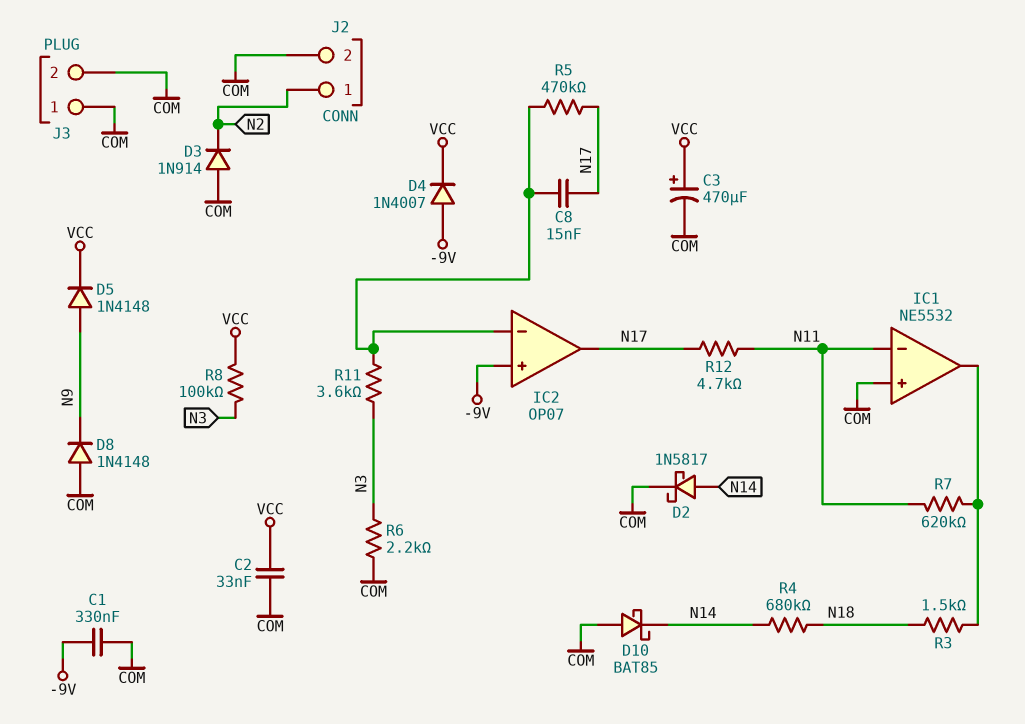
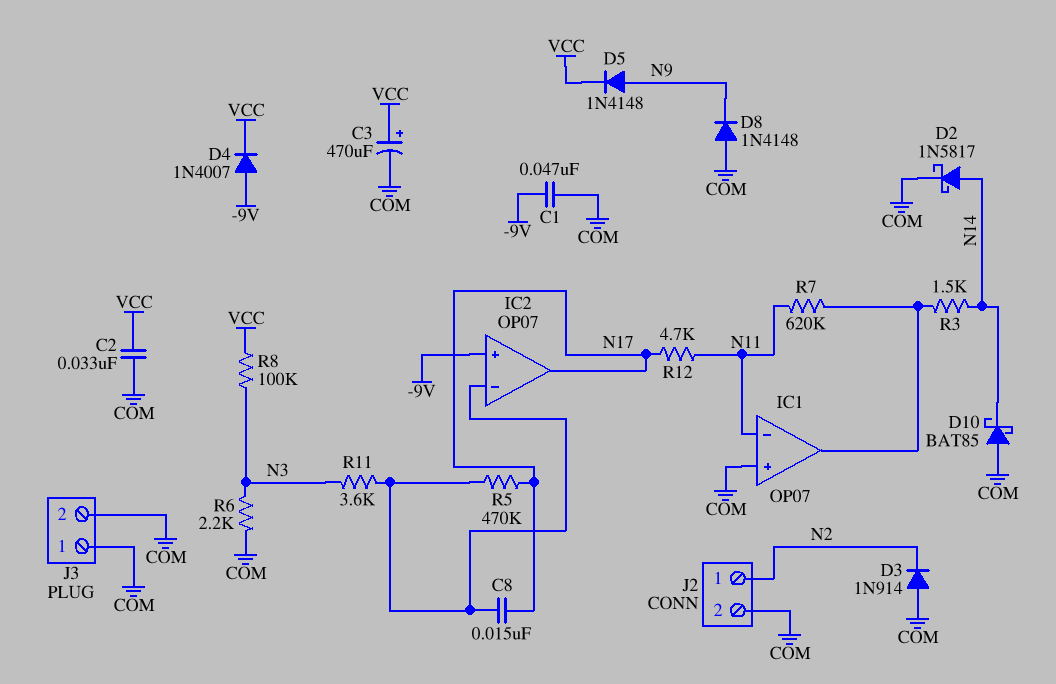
C1: 330nF (-9V, COM) -> 47nF (-9V, COM)
IC1: NE5532 -> OP07
R3: 1.5k (IC1/out, N18) -> 1.5k (IC1/out, N14)
R4: 680k (N14, N18) -> none

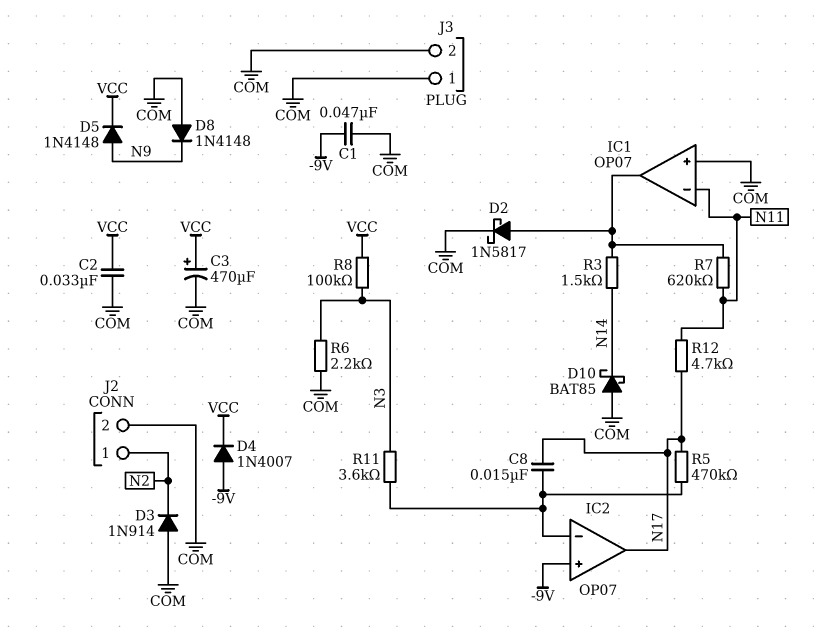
D2: schottky 1N5817 (A N14, K COM) -> schottky 1N5817 (A IC1/out, K COM)

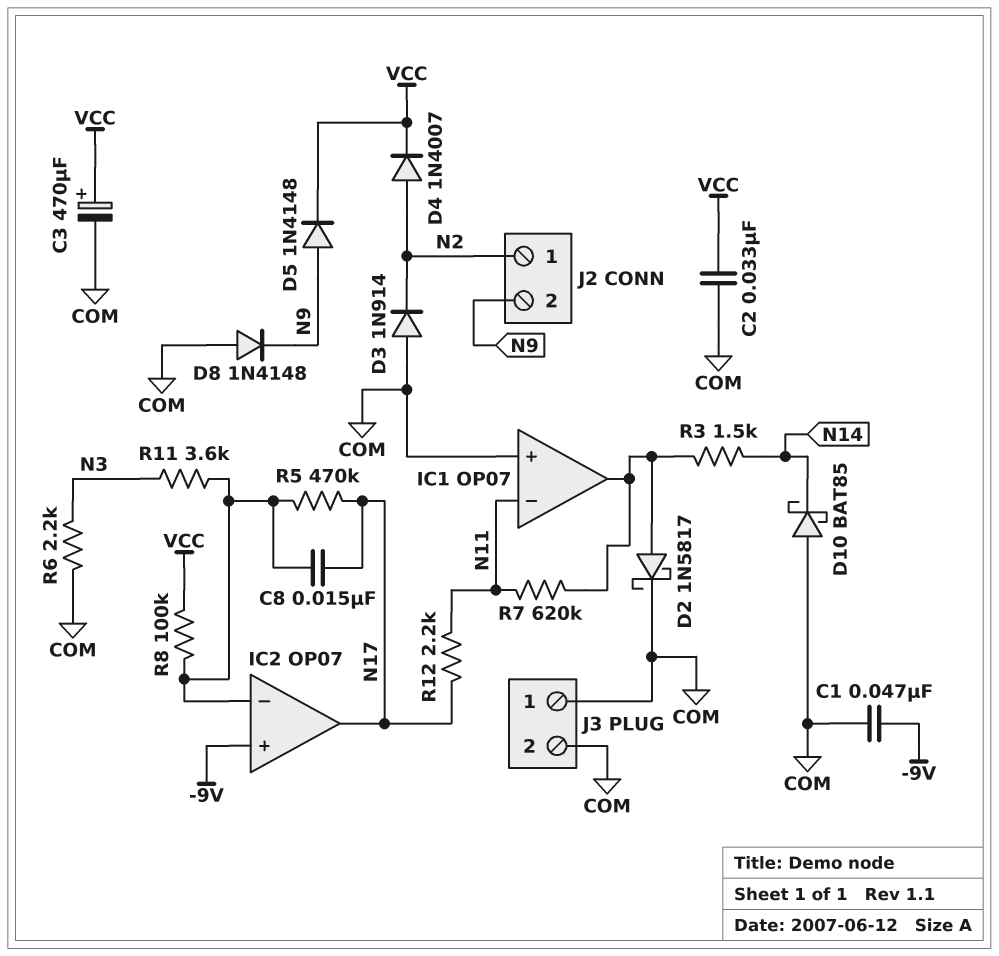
D4: diode 1N4007 (A -9V, K VCC) -> diode 1N4007 (A N2, K VCC)
J2 pin 2: COM -> N9
R8: 100k (N3, VCC) -> 100k (IC2/in-, VCC)
R12: 4.7k (N11, N17) -> 2.2k (N11, N17)

